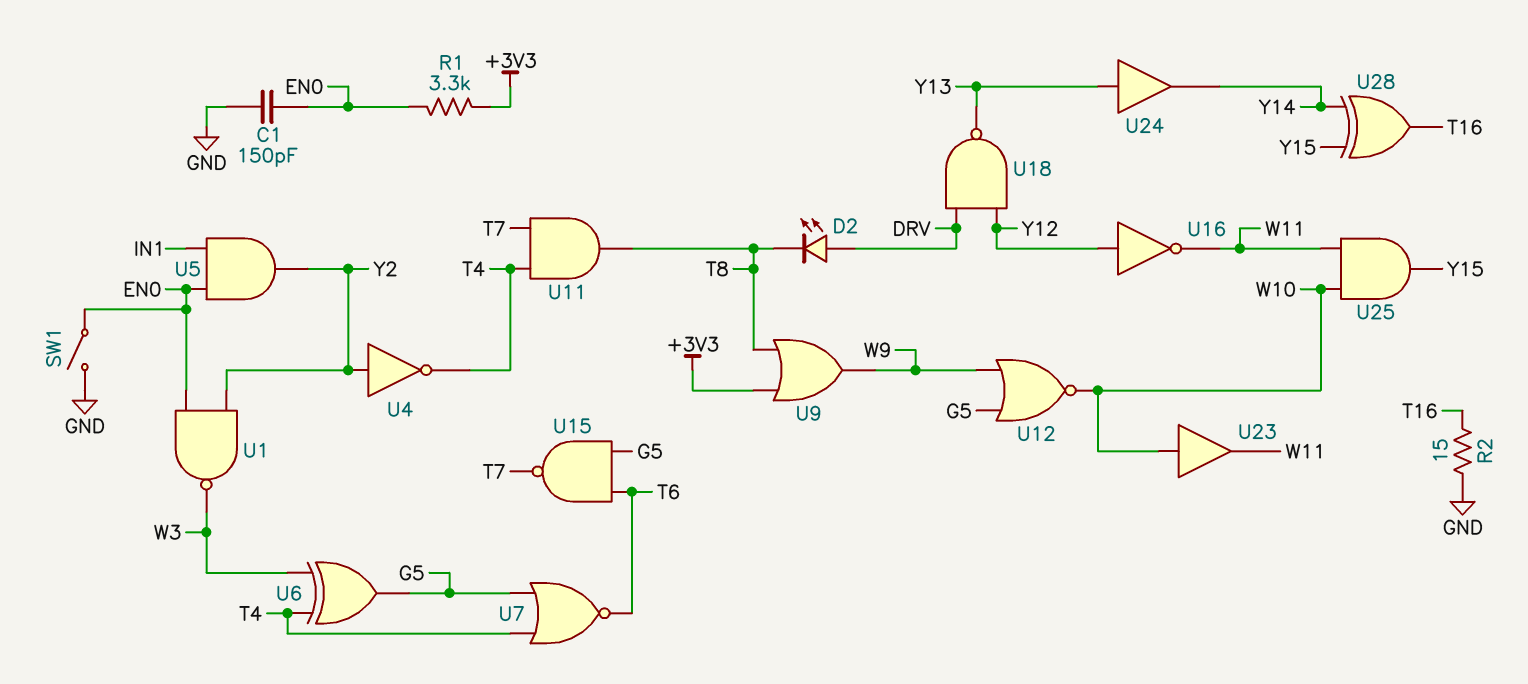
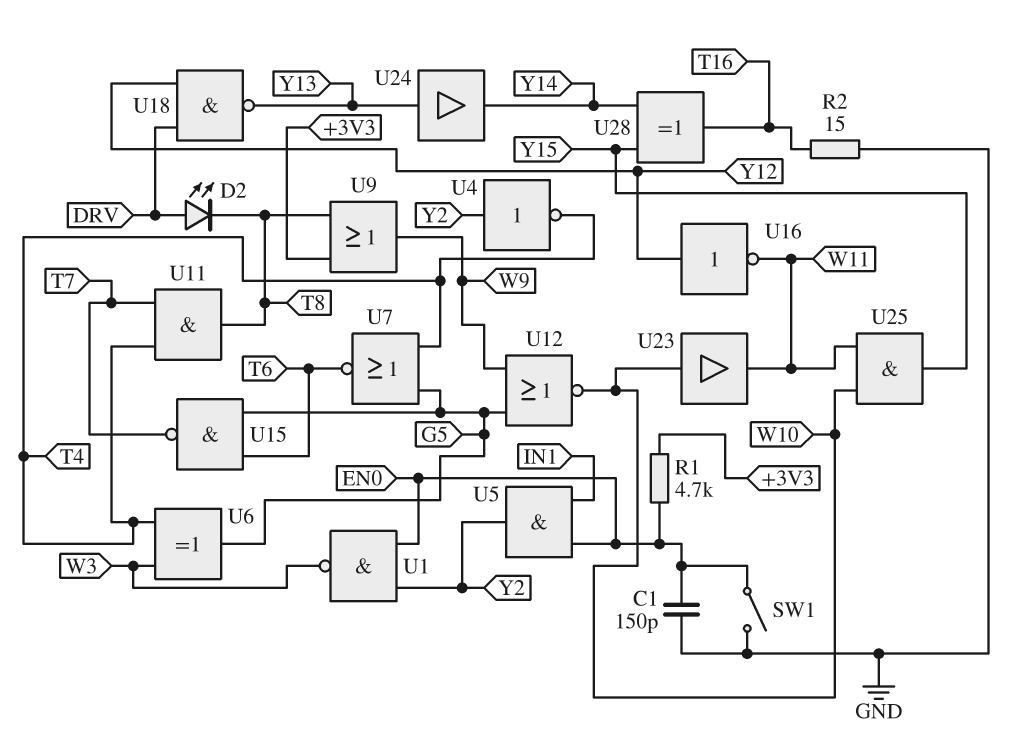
R1: 3.3k (+3V3, EN0) -> 4.7k (+3V3, EN0)

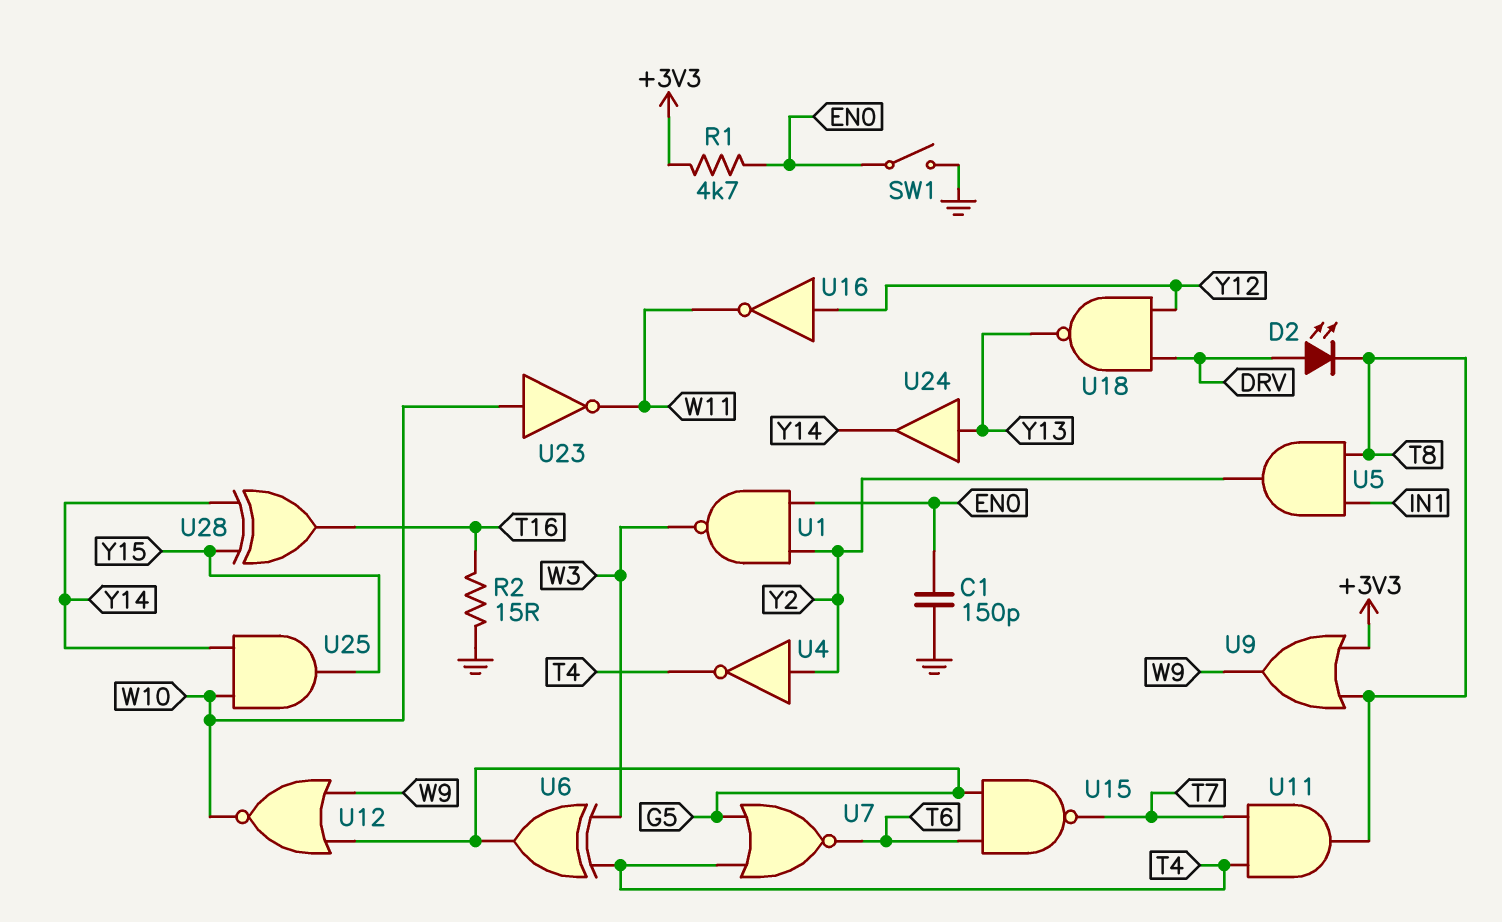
U5: AND (in EN0, in IN1, out Y2) -> AND (in IN1, in T8, out Y2)
U23: buffer (in W10, out W11) -> NOT (in W10, out W11)
U25: AND (in W10, in W11, out Y15) -> AND (in W10, in Y14, out Y15)

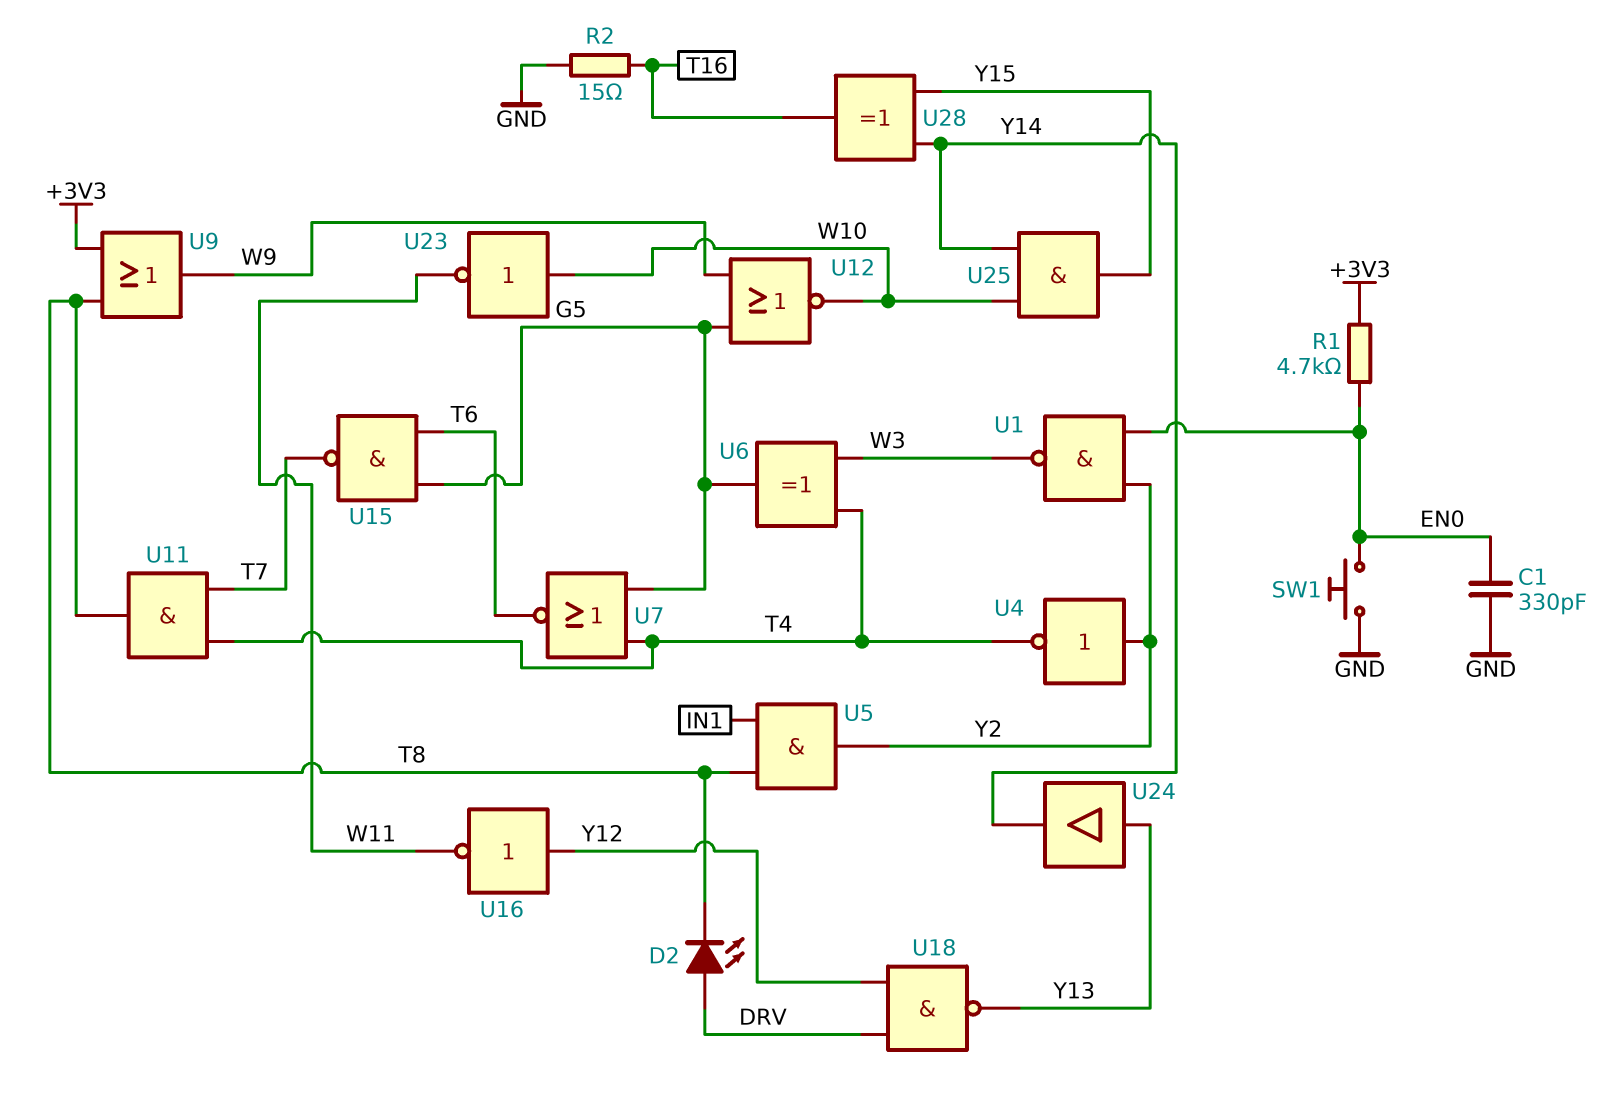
C1: 150pF (EN0, GND) -> 330pF (EN0, GND)
SW1: switch (EN0, GND) -> button (EN0, GND)

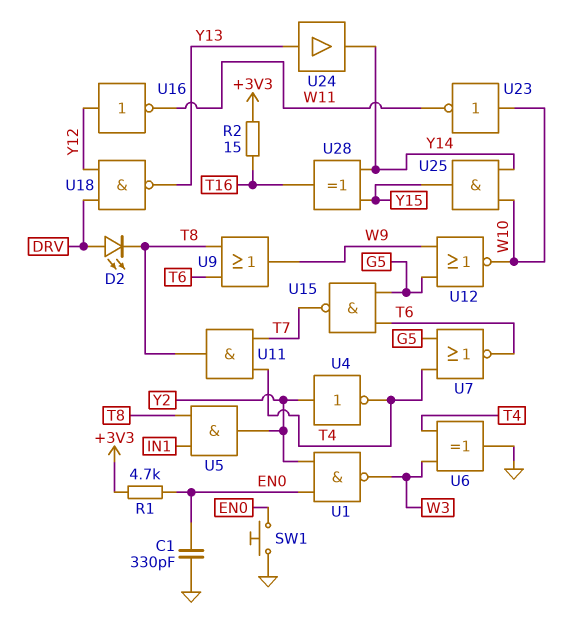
R2: 15 (GND, T16) -> 15 (+3V3, T16)
U6: XOR (in T4, in W3, out G5) -> XOR (in T4, in W3, out GND)
U9: OR (in +3V3, in T8, out W9) -> OR (in T6, in T8, out W9)

